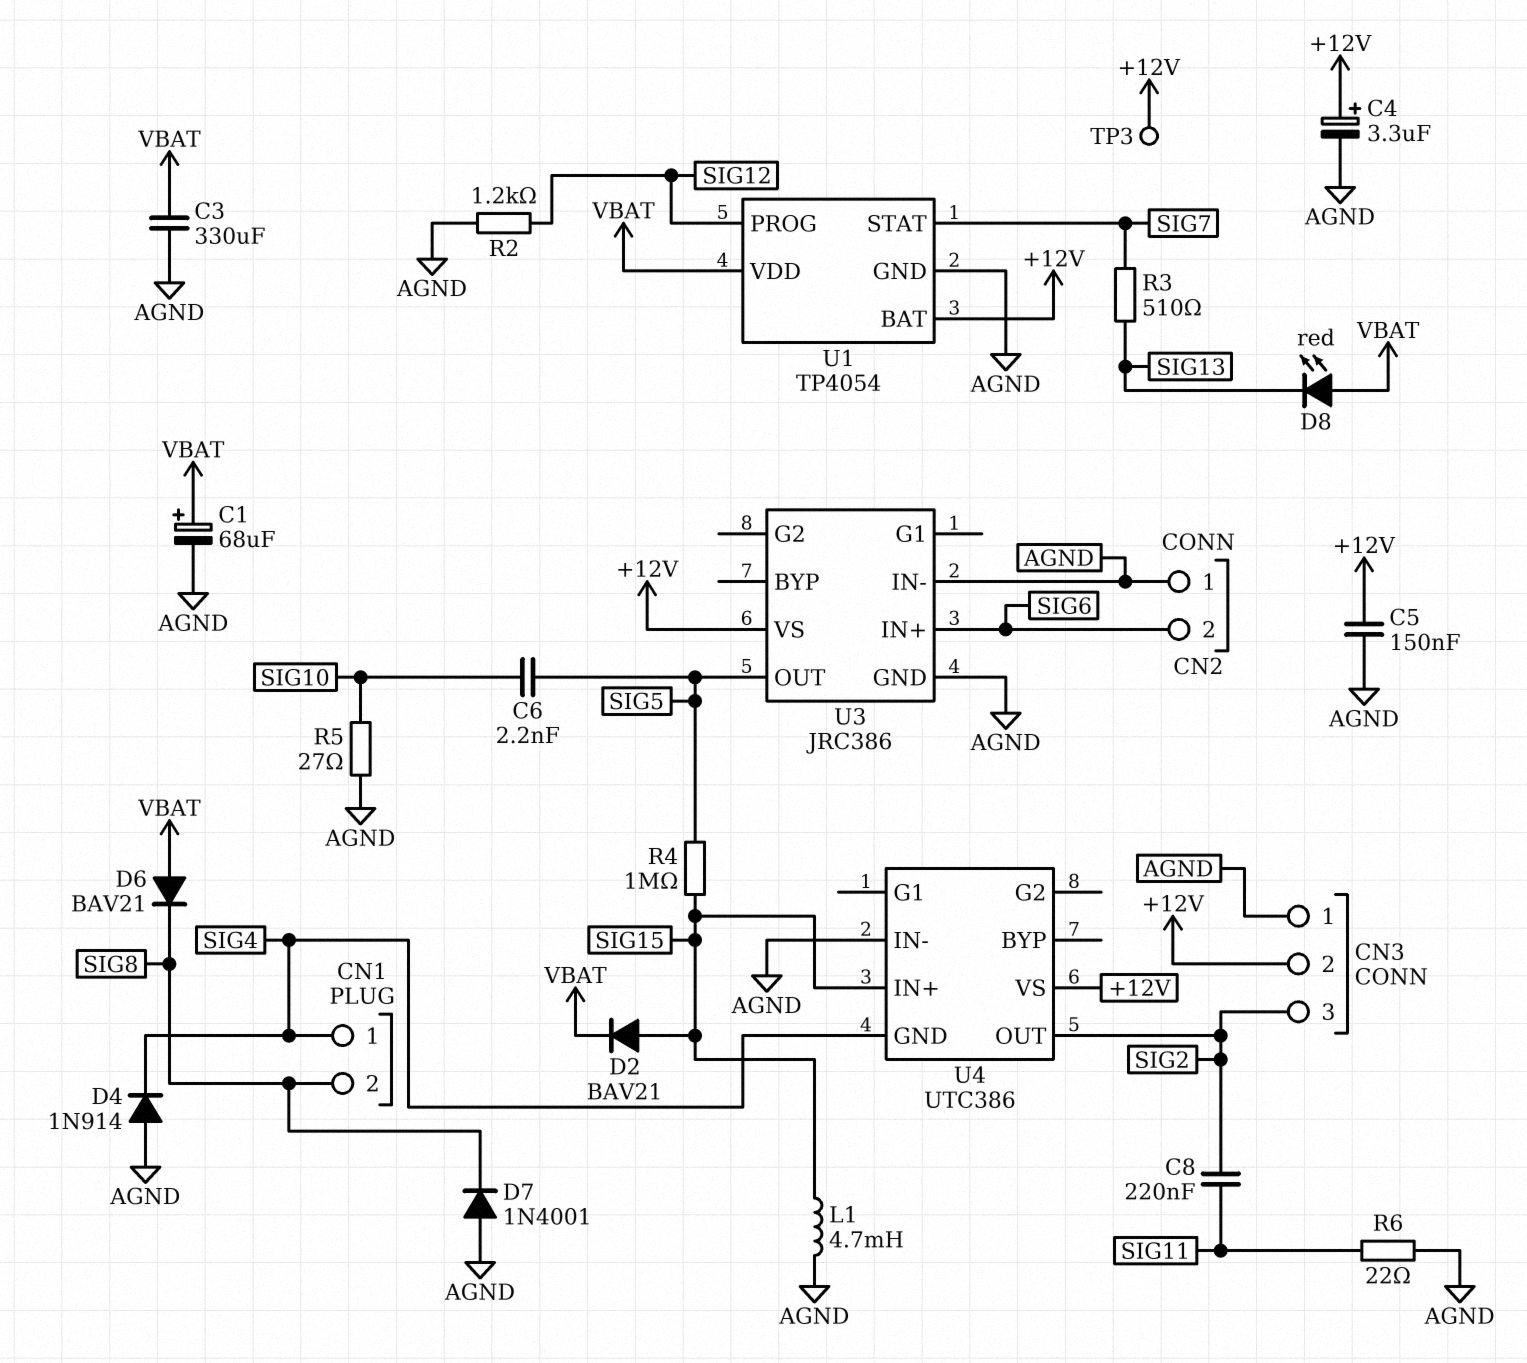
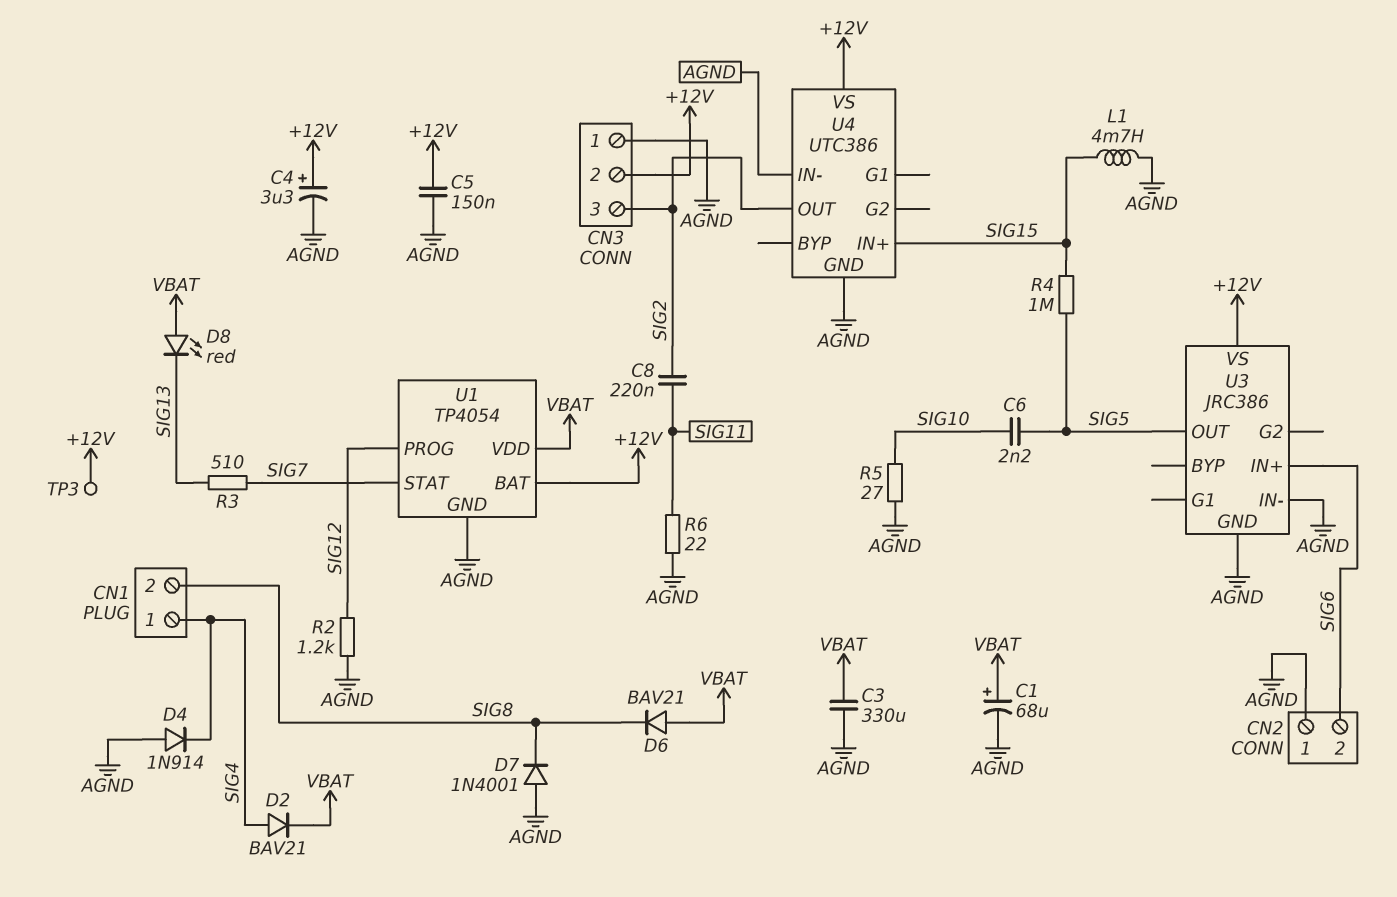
D2: diode BAV21 (A SIG15, K VBAT) -> diode BAV21 (A SIG4, K VBAT)
U4 pin GND: SIG4 -> AGND

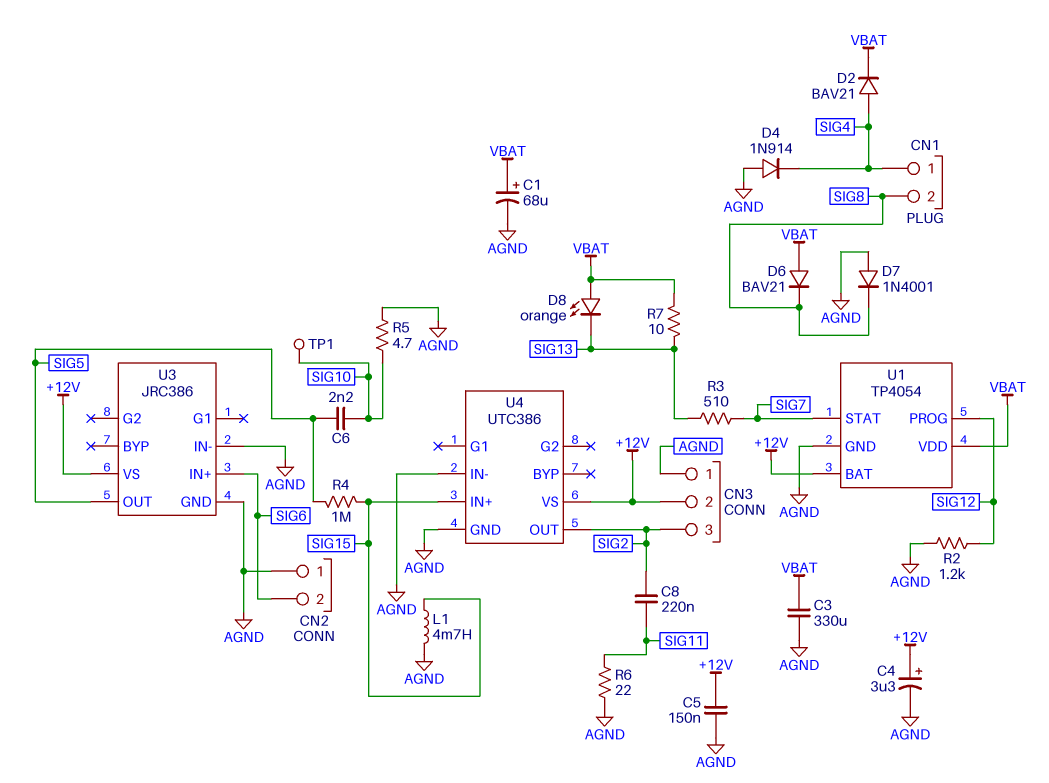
D8: LED red (A VBAT, K SIG13) -> LED orange (A VBAT, K SIG13)
R5: 27 (AGND, SIG10) -> 4.7 (AGND, SIG10)
R7: none -> 10 (SIG13, VBAT)
TP1: none -> test point (SIG10)
TP3: test point (+12V) -> none

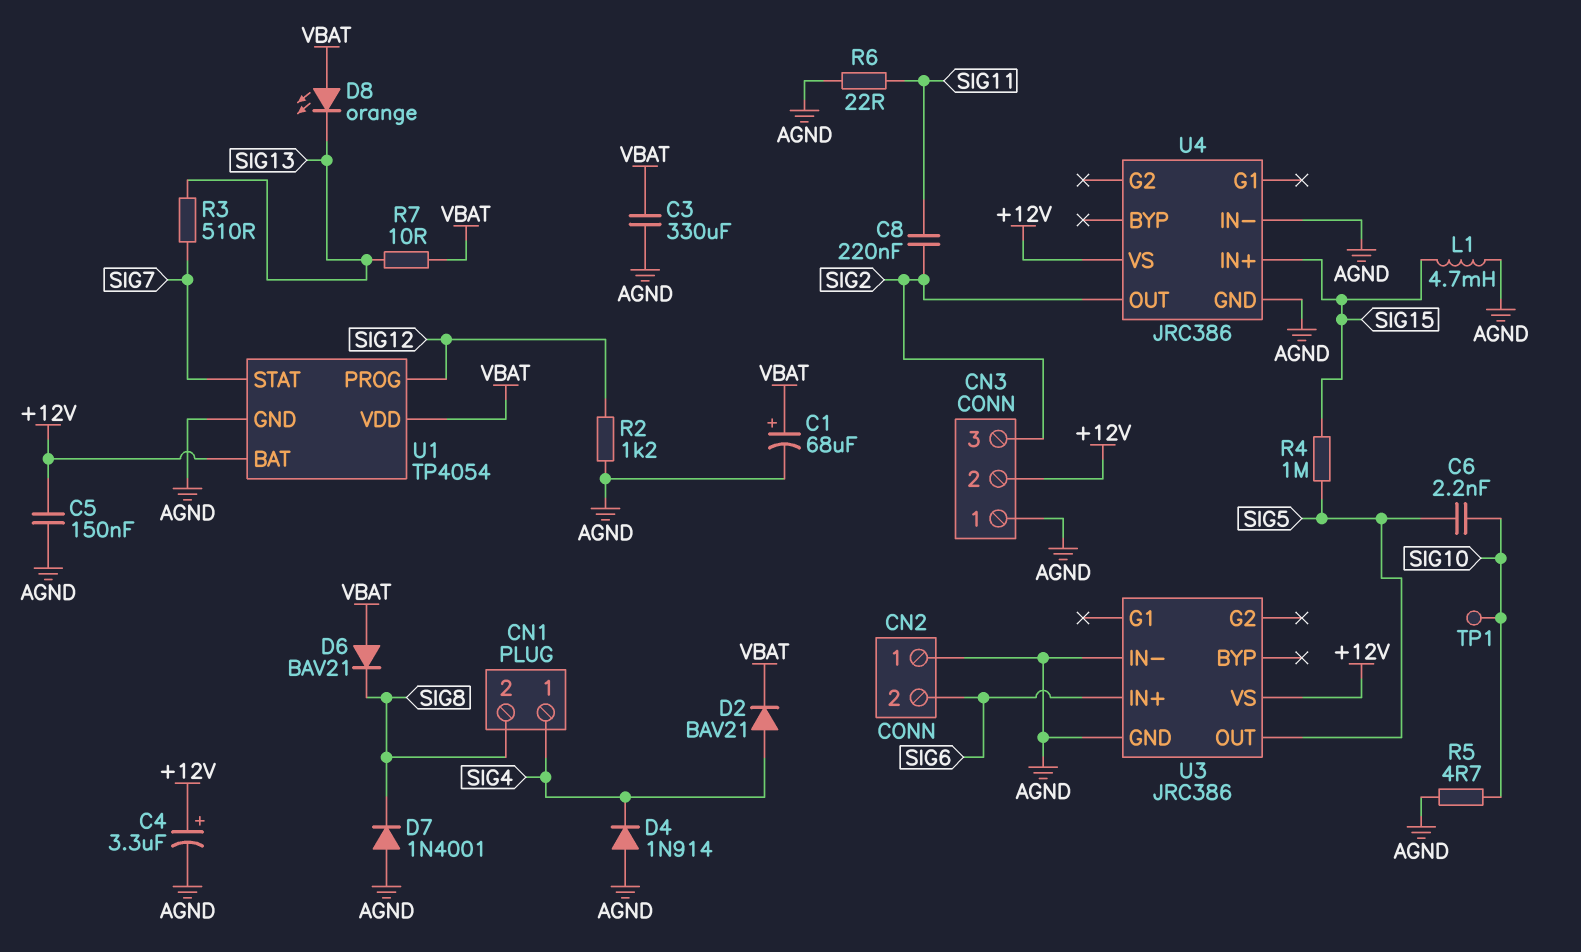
U4: UTC386 -> JRC386

